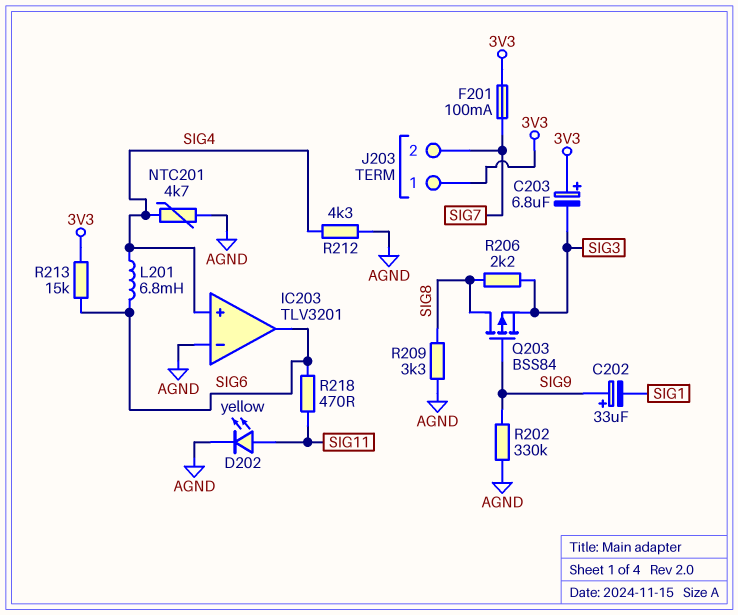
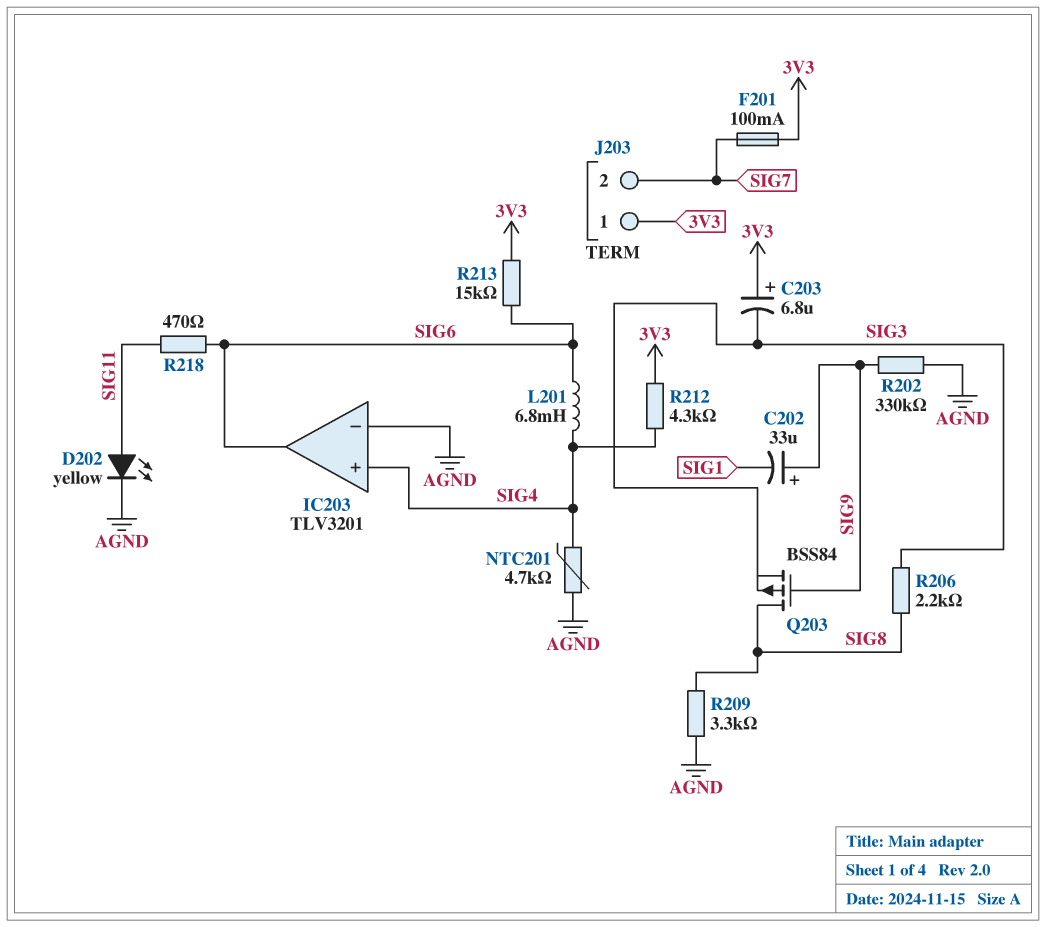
R212: 4.3k (AGND, SIG4) -> 4.3k (3V3, SIG4)

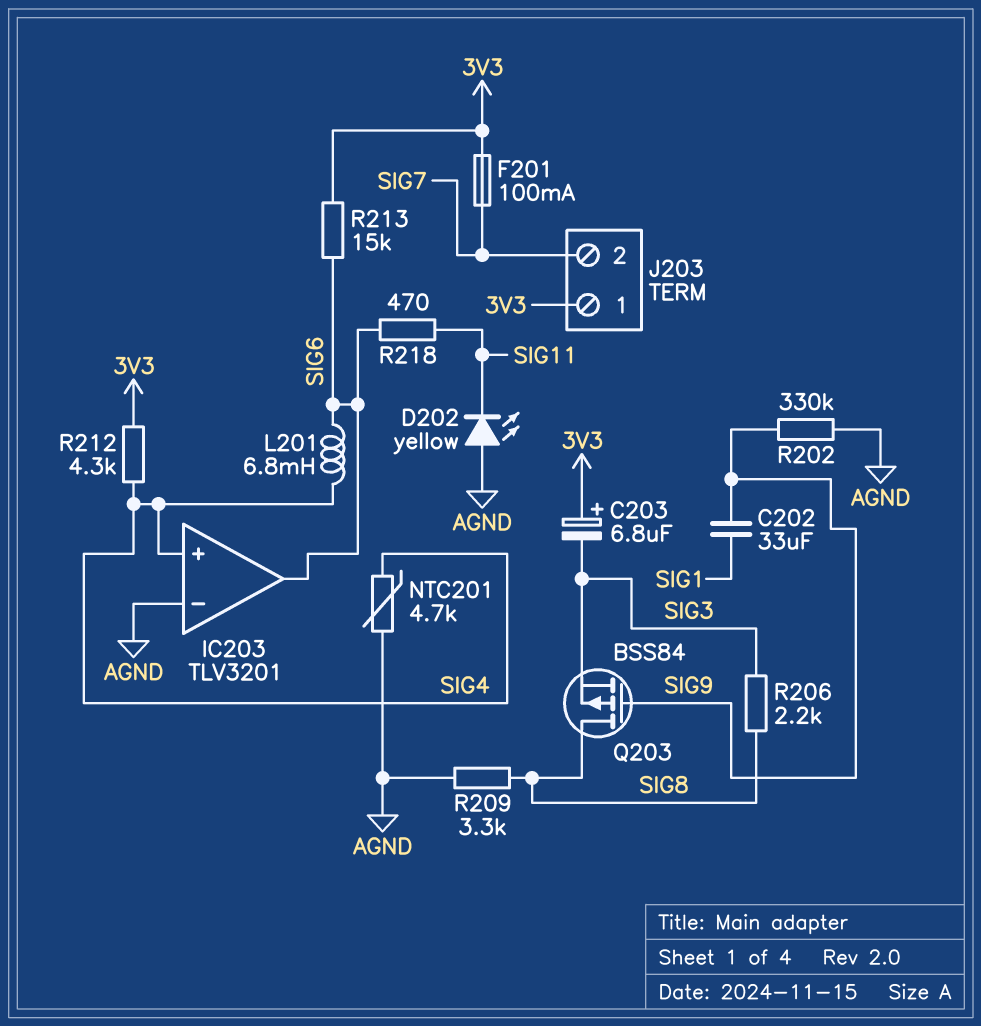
C202: 33uF (plus SIG9, minus SIG1) -> 33uF (SIG1, SIG9)
D202: LED yellow (A SIG11, K AGND) -> LED yellow (A AGND, K SIG11)

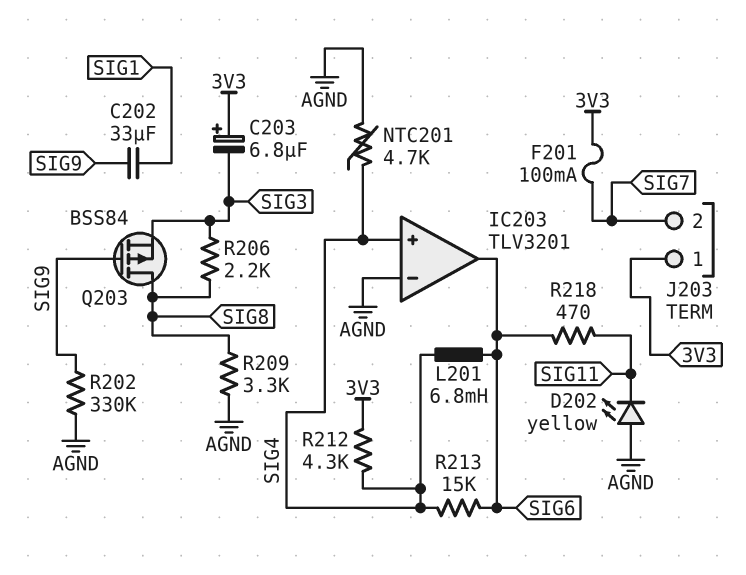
R213: 15k (3V3, SIG6) -> 15k (SIG4, SIG6)

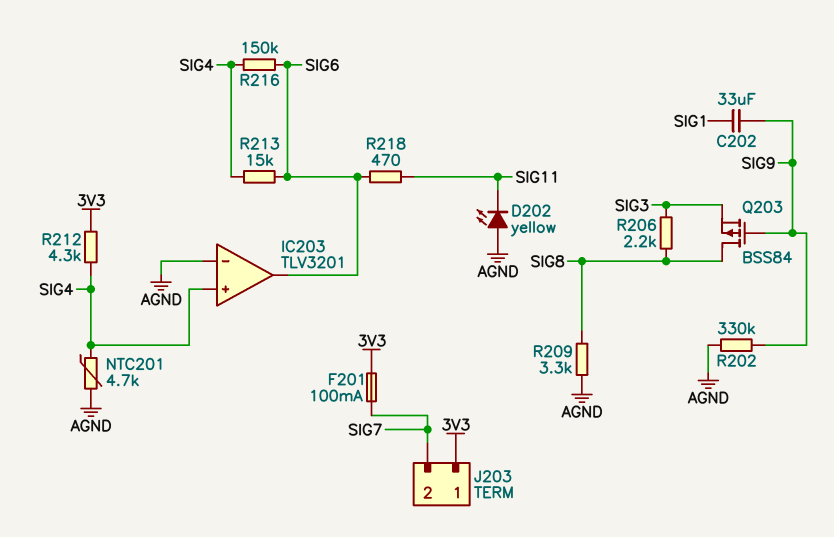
C203: 6.8uF (plus 3V3, minus SIG3) -> none
L201: 6.8mH (SIG4, SIG6) -> none
R216: none -> 150k (SIG4, SIG6)

